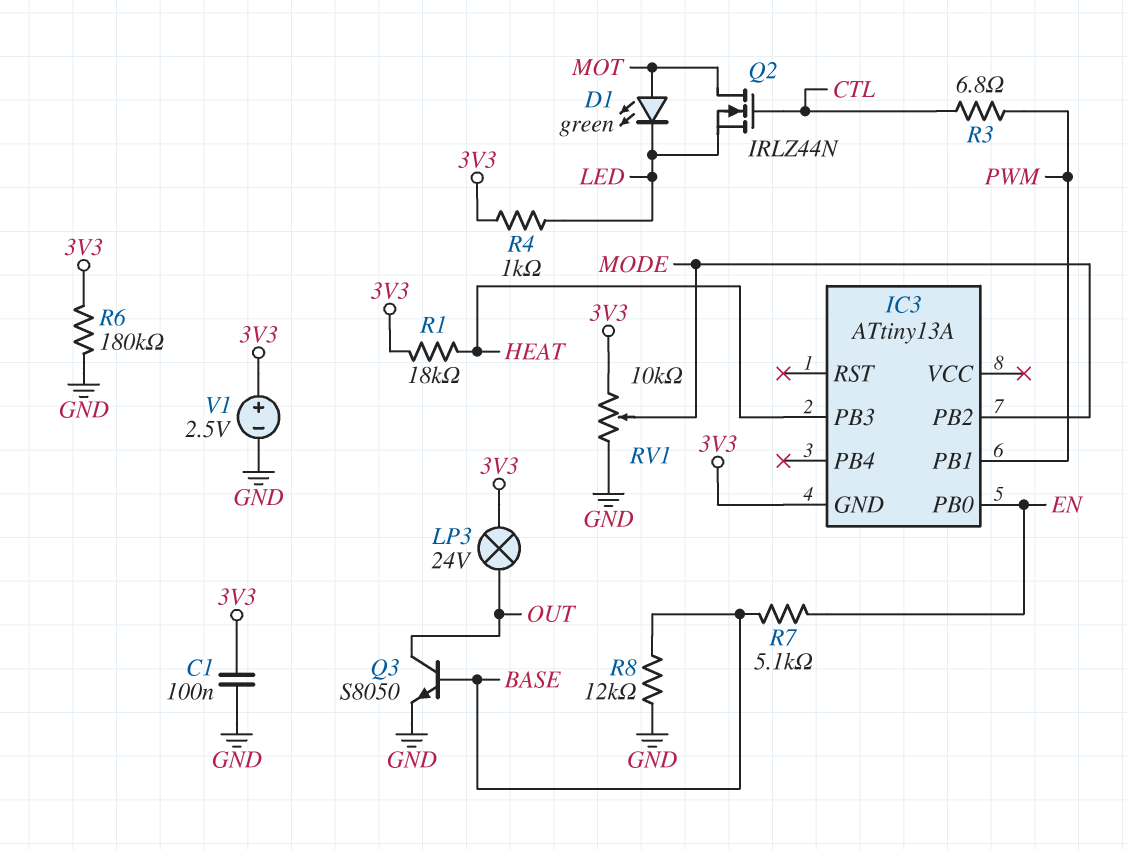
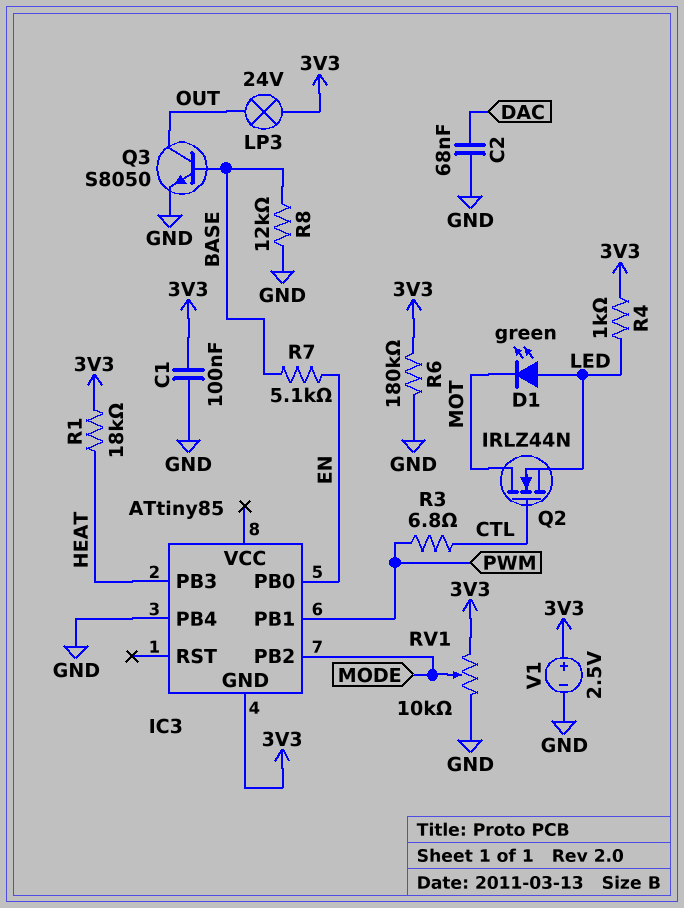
C2: none -> 68nF (DAC, GND)
D1: LED green (A MOT, K LED) -> LED green (A LED, K MOT)
IC3: ATtiny13A -> ATtiny85
IC3 pin PB4: none -> GND

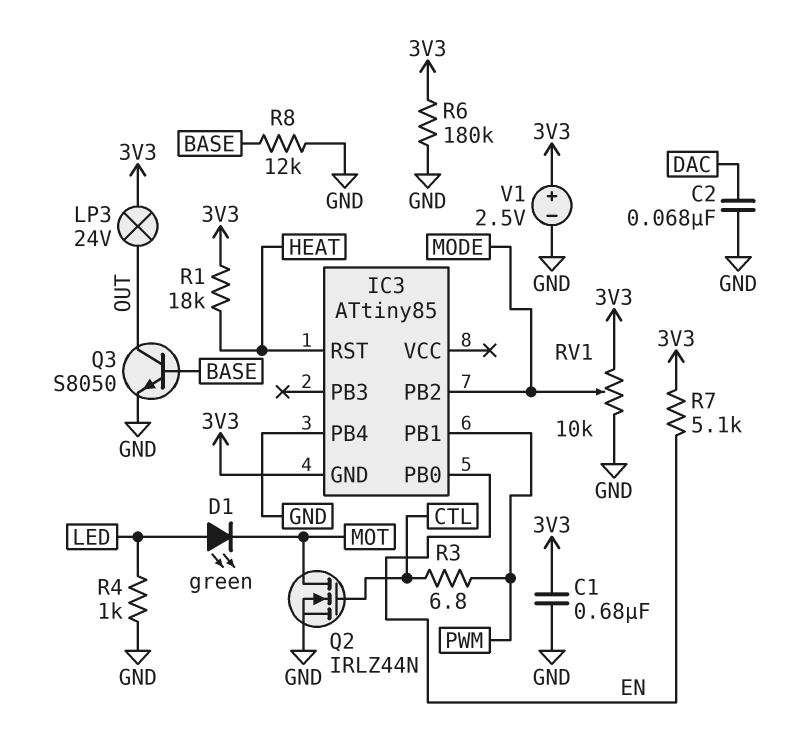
C1: 100nF (3V3, GND) -> 680nF (3V3, GND)
IC3 pin PB3: HEAT -> none
IC3 pin RST: none -> HEAT
Q2: NMOS IRLZ44N (G CTL, D MOT, S LED) -> NMOS IRLZ44N (G CTL, D MOT, S GND)
R4: 1k (3V3, LED) -> 1k (GND, LED)
R7: 5.1k (BASE, EN) -> 5.1k (3V3, EN)

